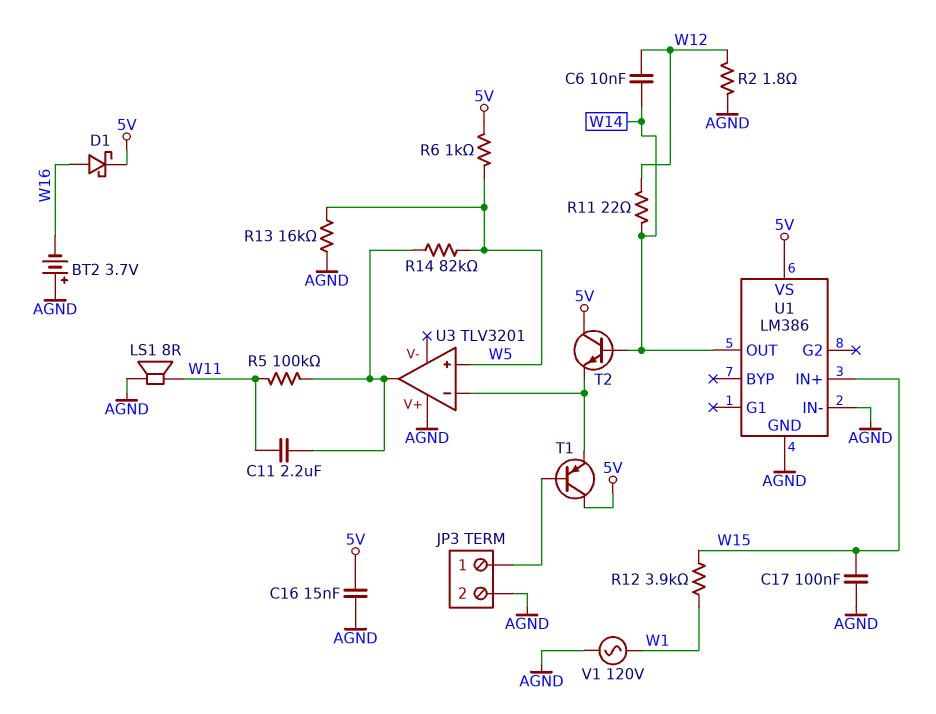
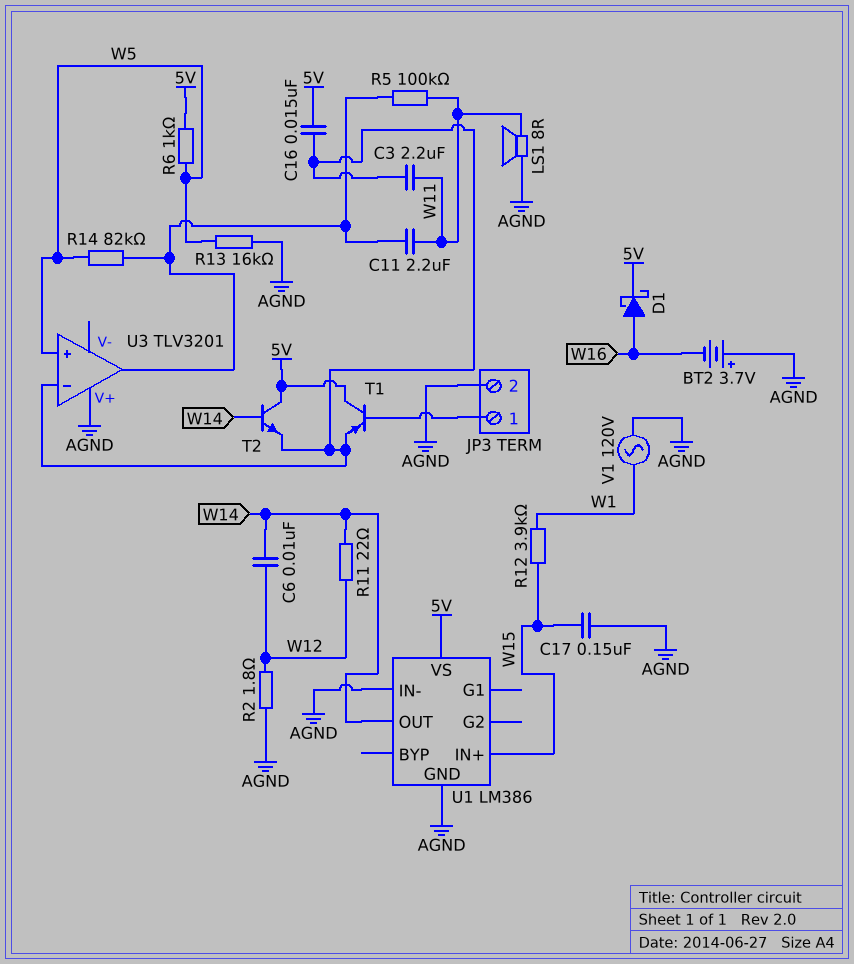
C3: none -> 2.2uF (U3/in-, W11)
C16: 15nF (5V, AGND) -> 15nF (5V, U3/in-)
C17: 100nF (AGND, W15) -> 150nF (AGND, W15)

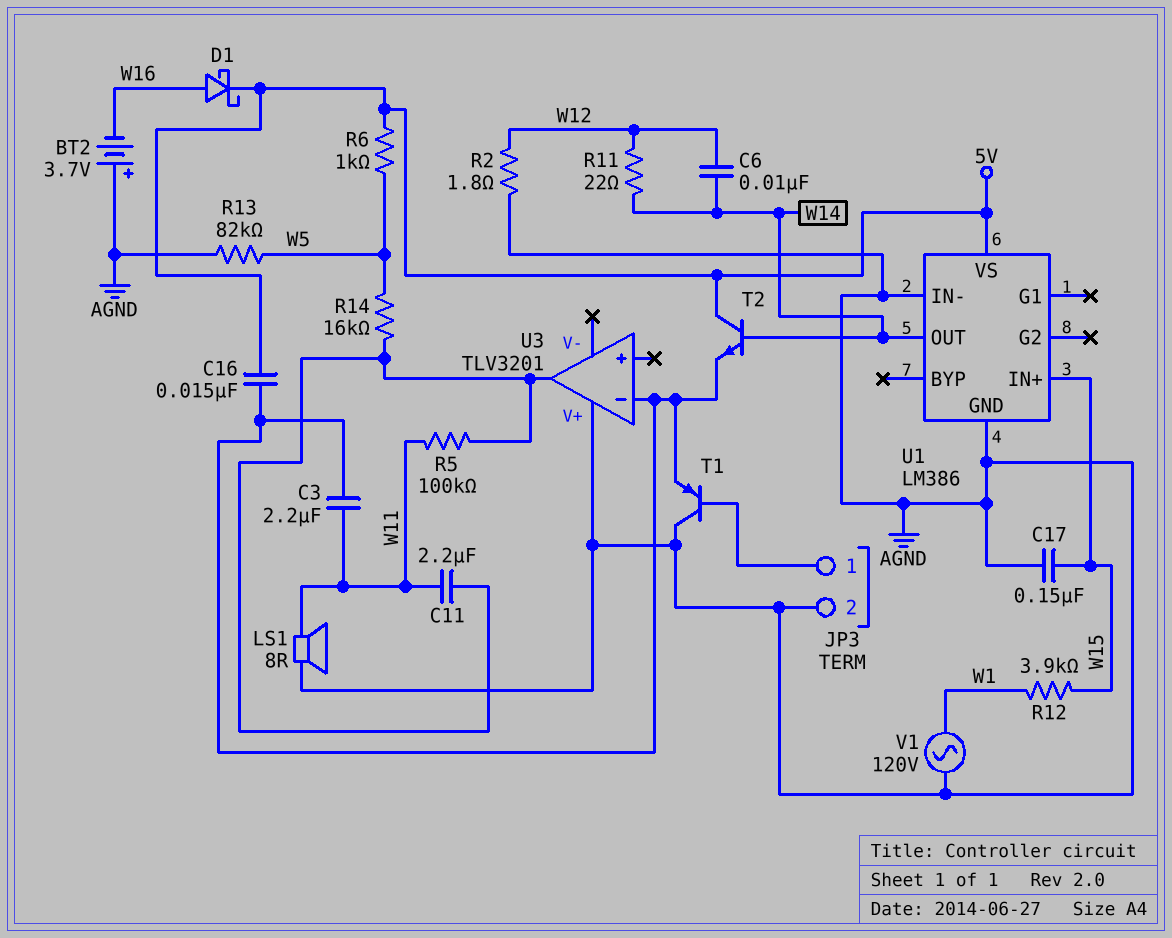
R13: 16k (AGND, W5) -> 82k (AGND, W5)
R14: 82k (U3/out, W5) -> 16k (U3/out, W5)
T1: PNP (B JP3/1, C 5V, E U3/in-) -> PNP (B JP3/1, C AGND, E U3/in-)
U3 pin in+: W5 -> none

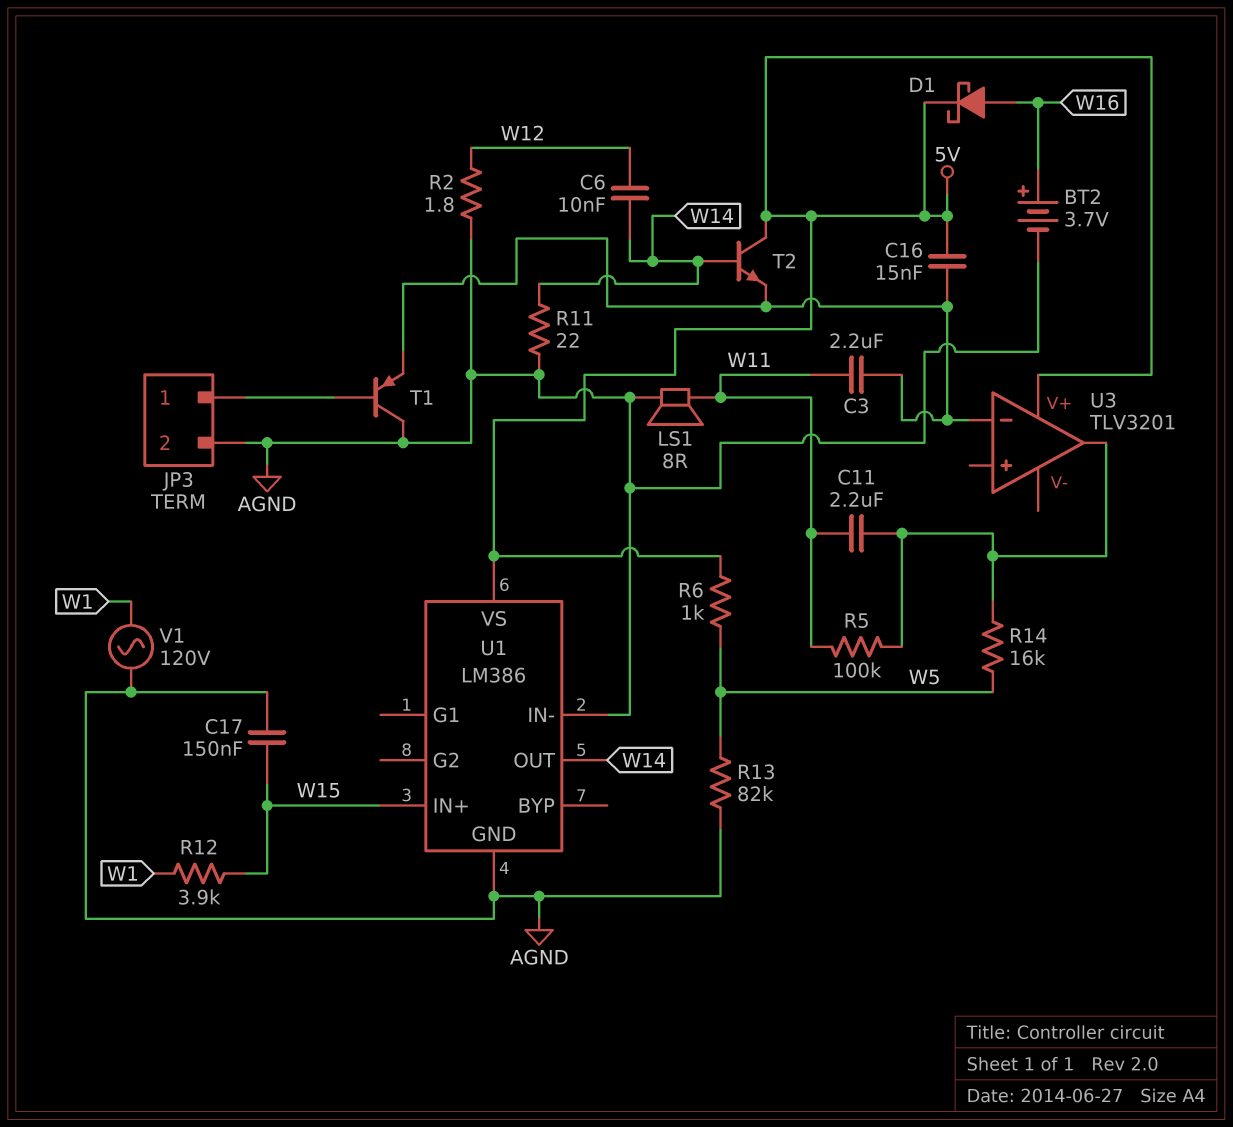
BT2: 3.7V (plus AGND, minus W16) -> 3.7V (plus W16, minus AGND)
R11: 22 (W12, W14) -> 22 (AGND, W14)
U3 pin V+: AGND -> 5V

